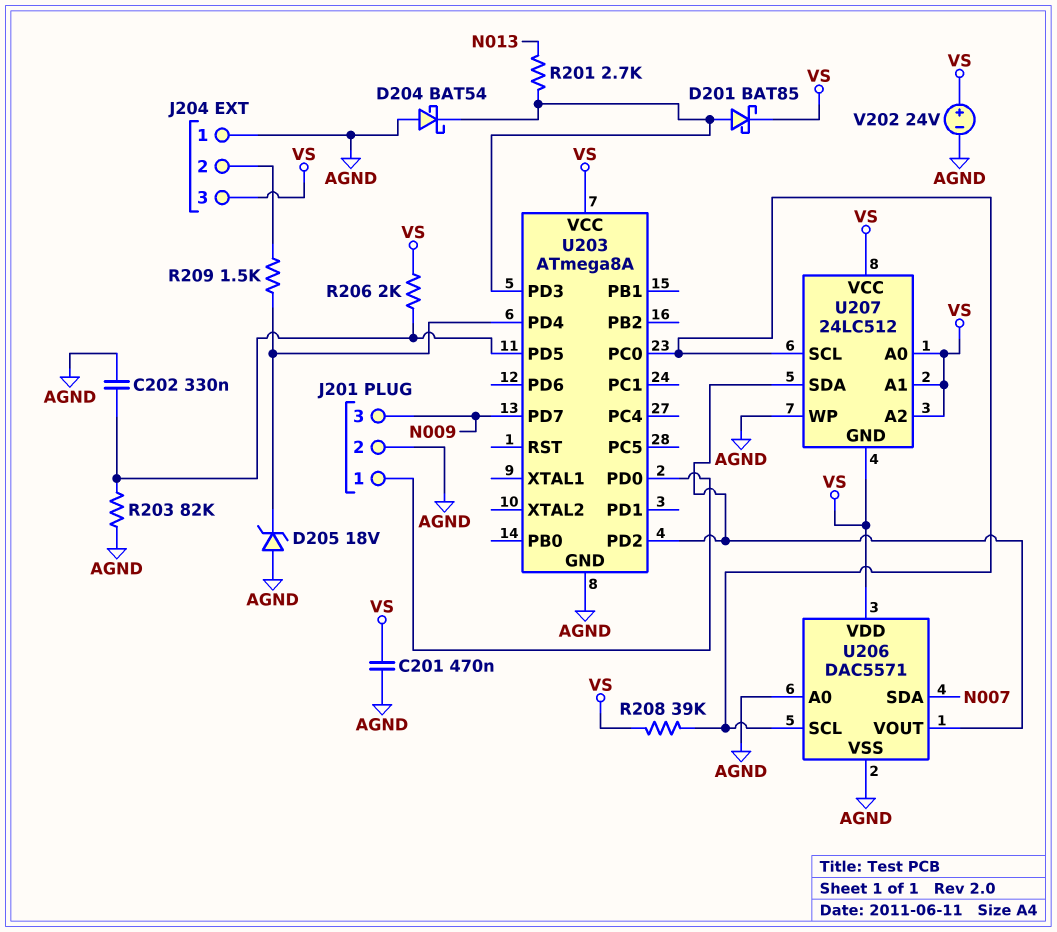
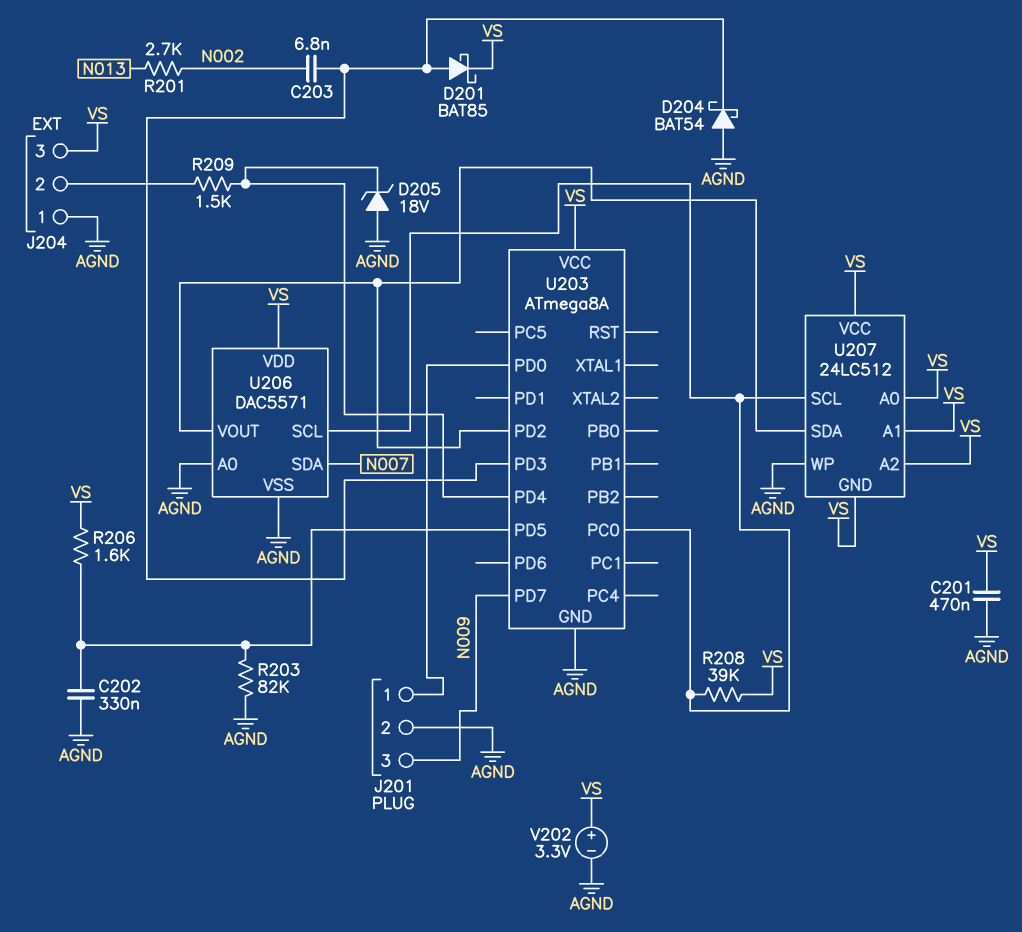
C203: none -> 6.8nF (N002, U203/PD3)
R201: 2.7k (N013, U203/PD3) -> 2.7k (N002, N013)
R206: 2k (U203/PD5, VS) -> 1.6k (U203/PD5, VS)
V202: 24V (plus VS, minus AGND) -> 3.3V (plus VS, minus AGND)

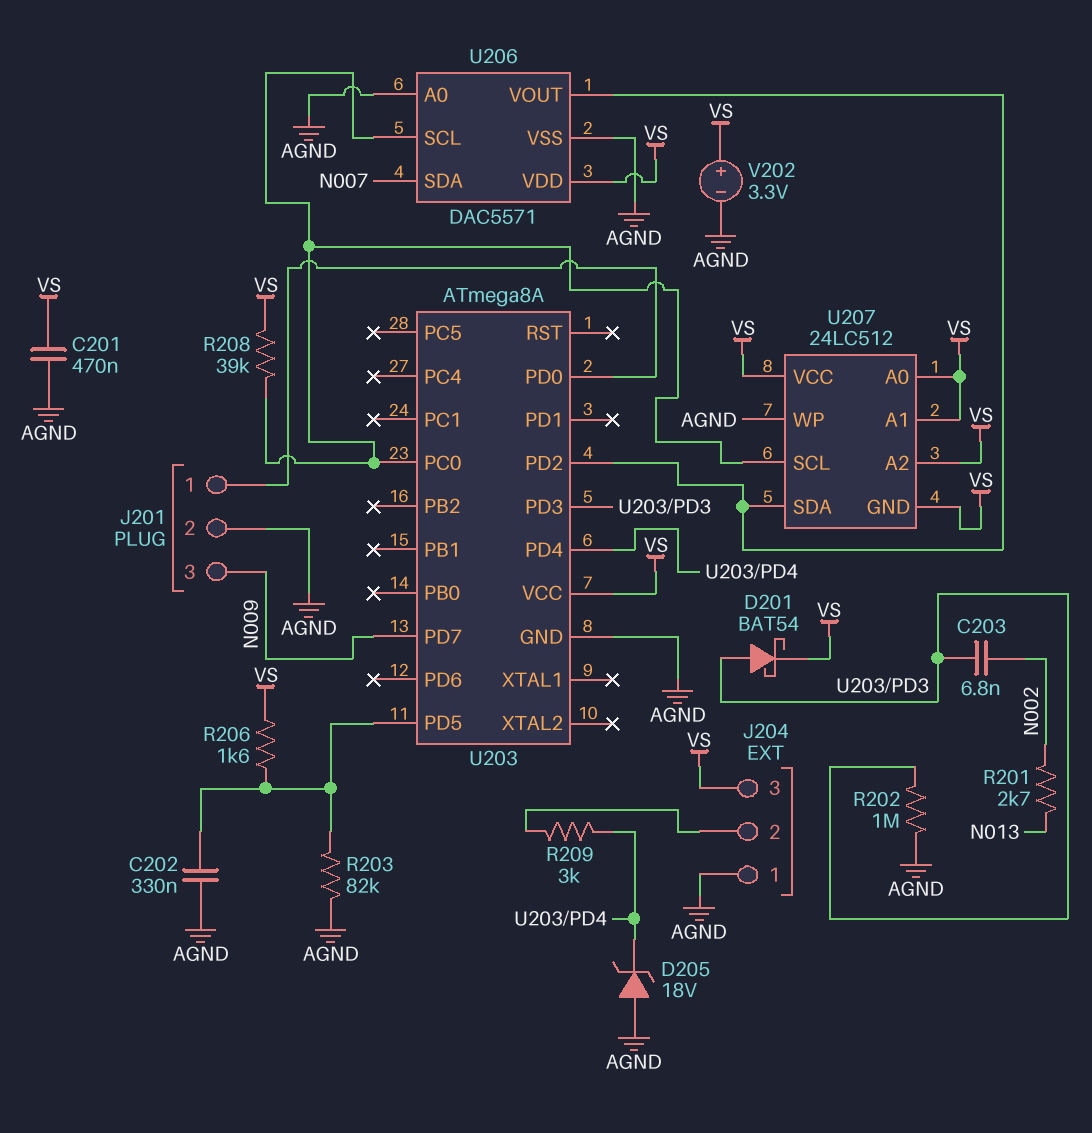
D201: schottky BAT85 (A U203/PD3, K VS) -> schottky BAT54 (A U203/PD3, K VS)
D204: schottky BAT54 (A AGND, K U203/PD3) -> none
R202: none -> 1M (AGND, U203/PD3)
R209: 1.5k (J204/2, U203/PD4) -> 3k (J204/2, U203/PD4)

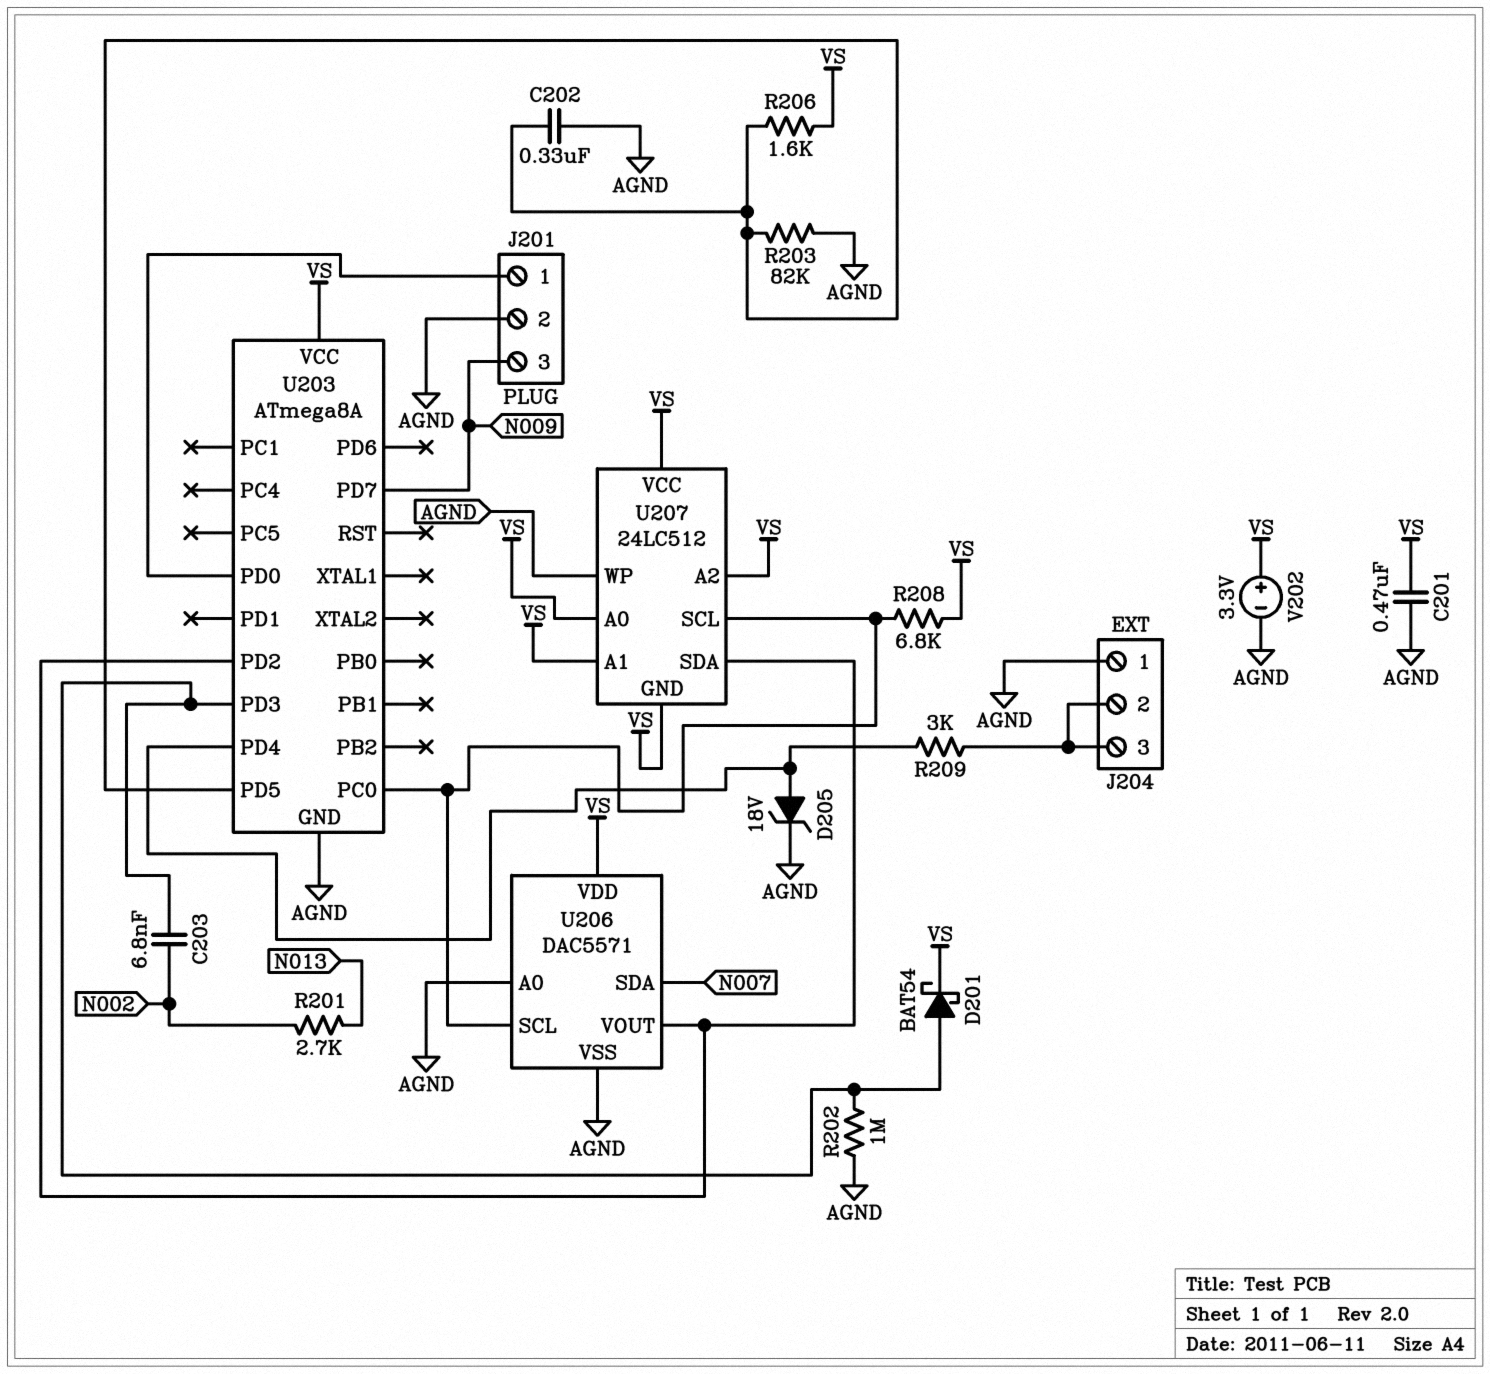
D205: zener 18V (A AGND, K U203/PD4) -> zener 18V (A U203/PD4, K AGND)
J204 pin 3: VS -> J204/2
R208: 39k (U203/PC0, VS) -> 6.8k (U203/PC0, VS)

